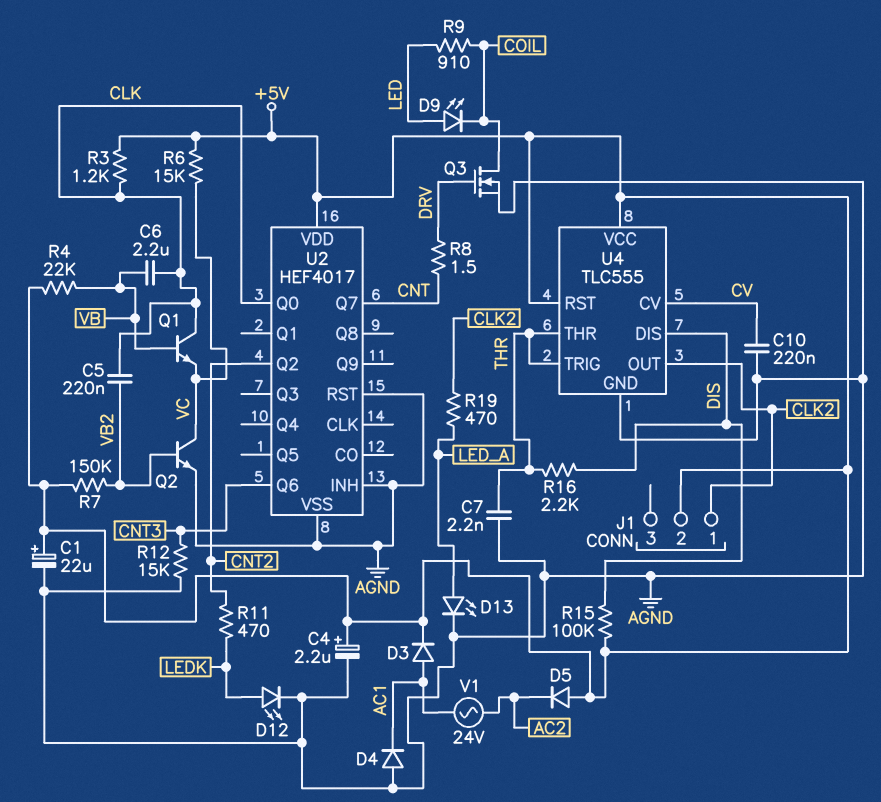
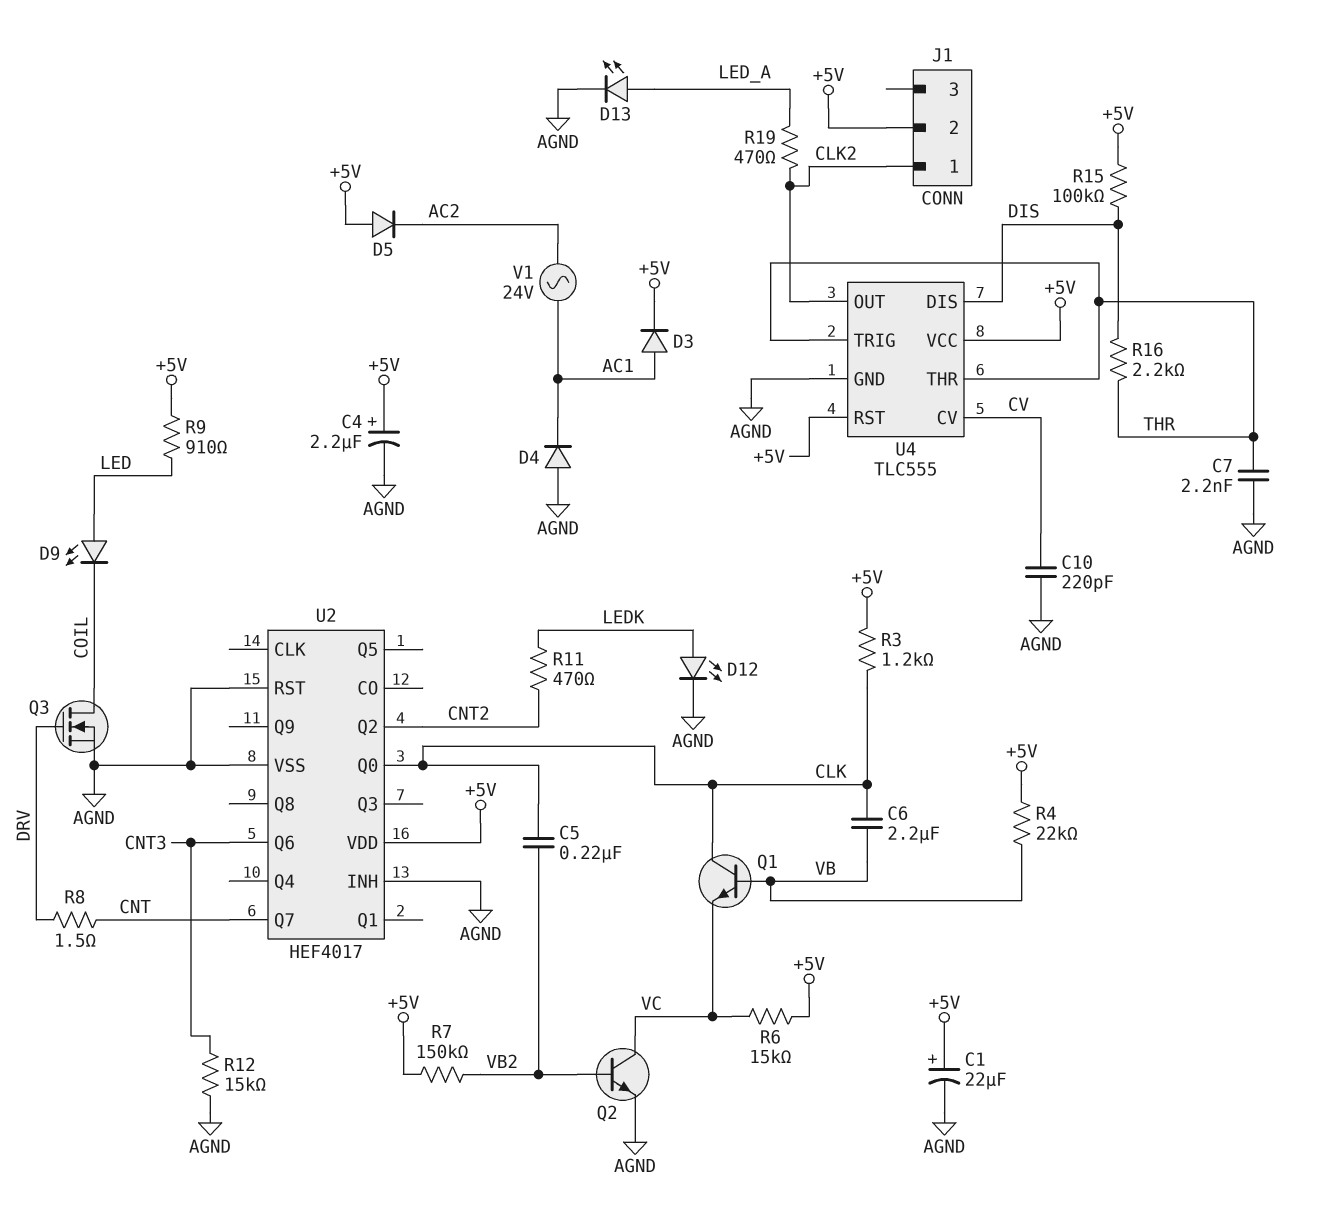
C10: 220nF (AGND, CV) -> 220pF (AGND, CV)
R9: 910 (COIL, LED) -> 910 (+5V, LED)

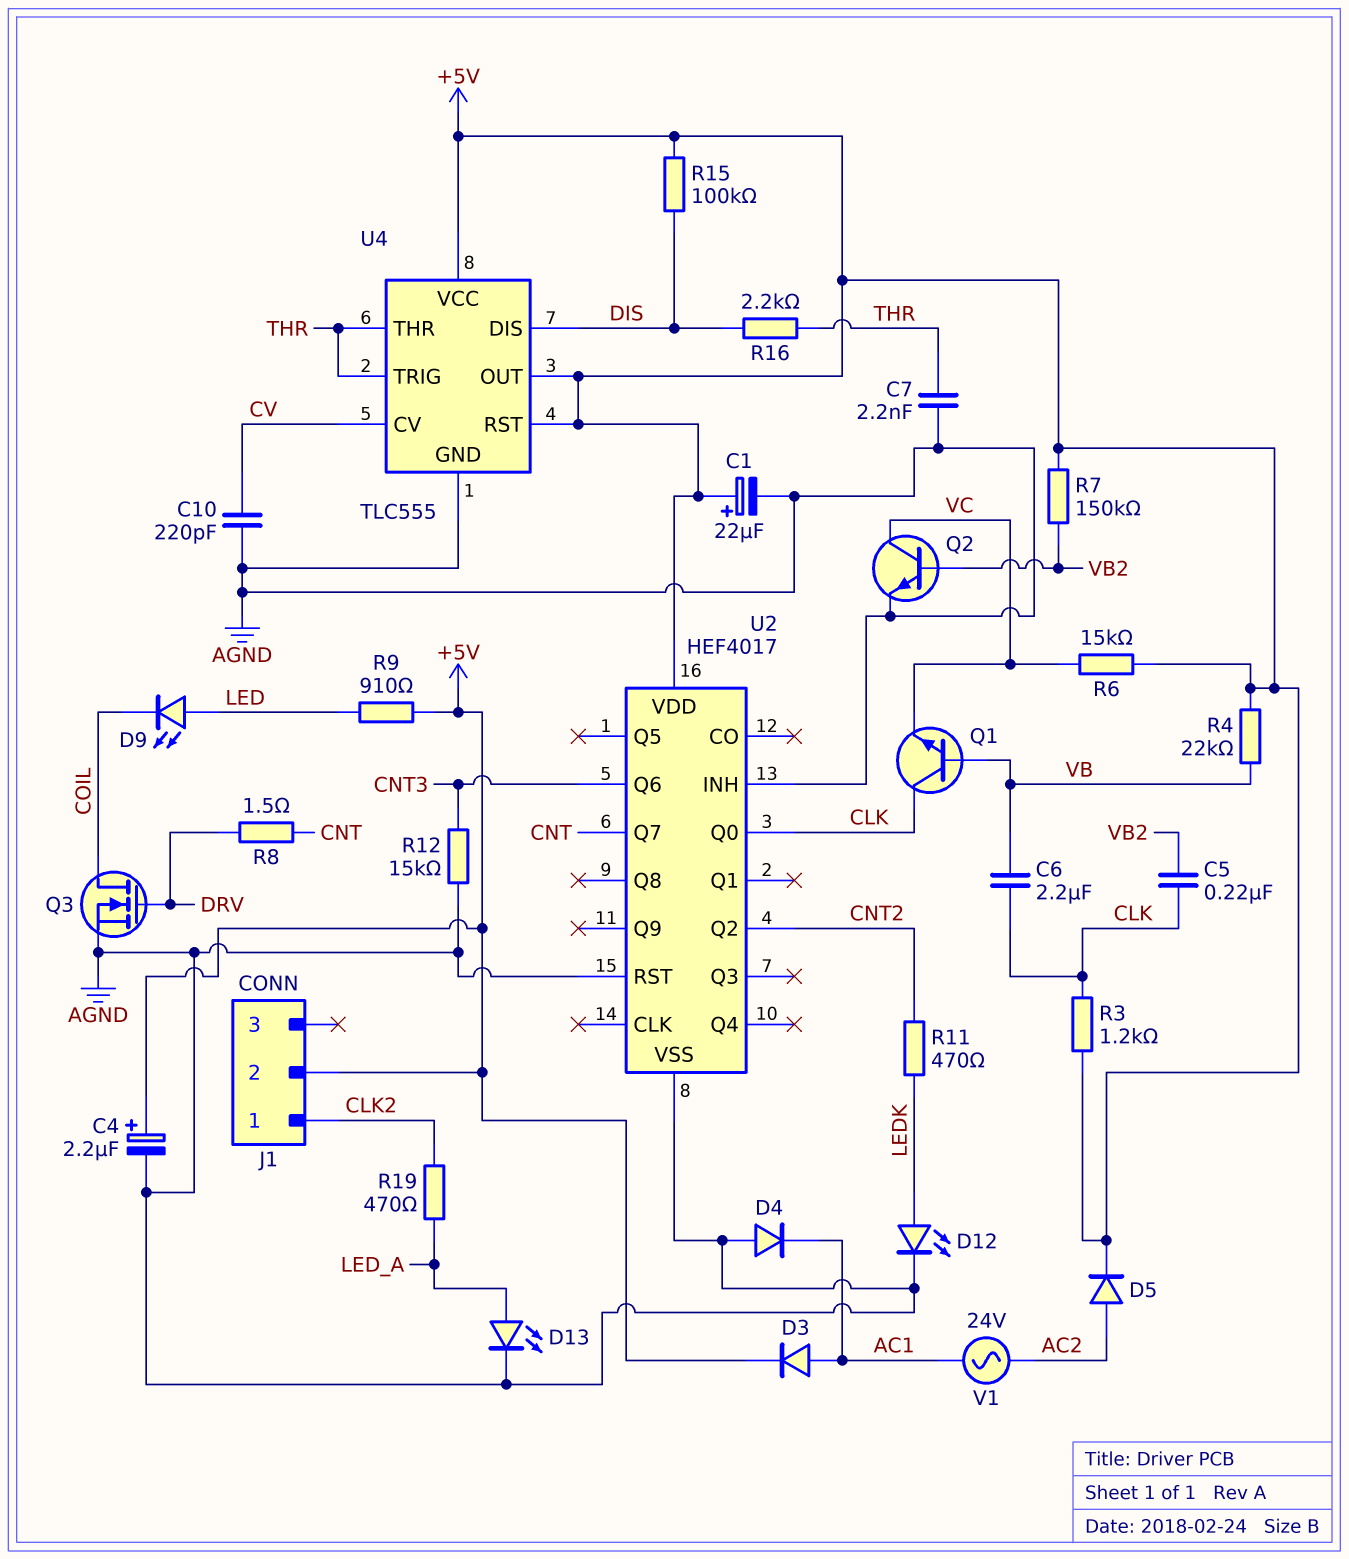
D5: diode (A +5V, K AC2) -> diode (A AC2, K +5V)
U4 pin OUT: CLK2 -> +5V

